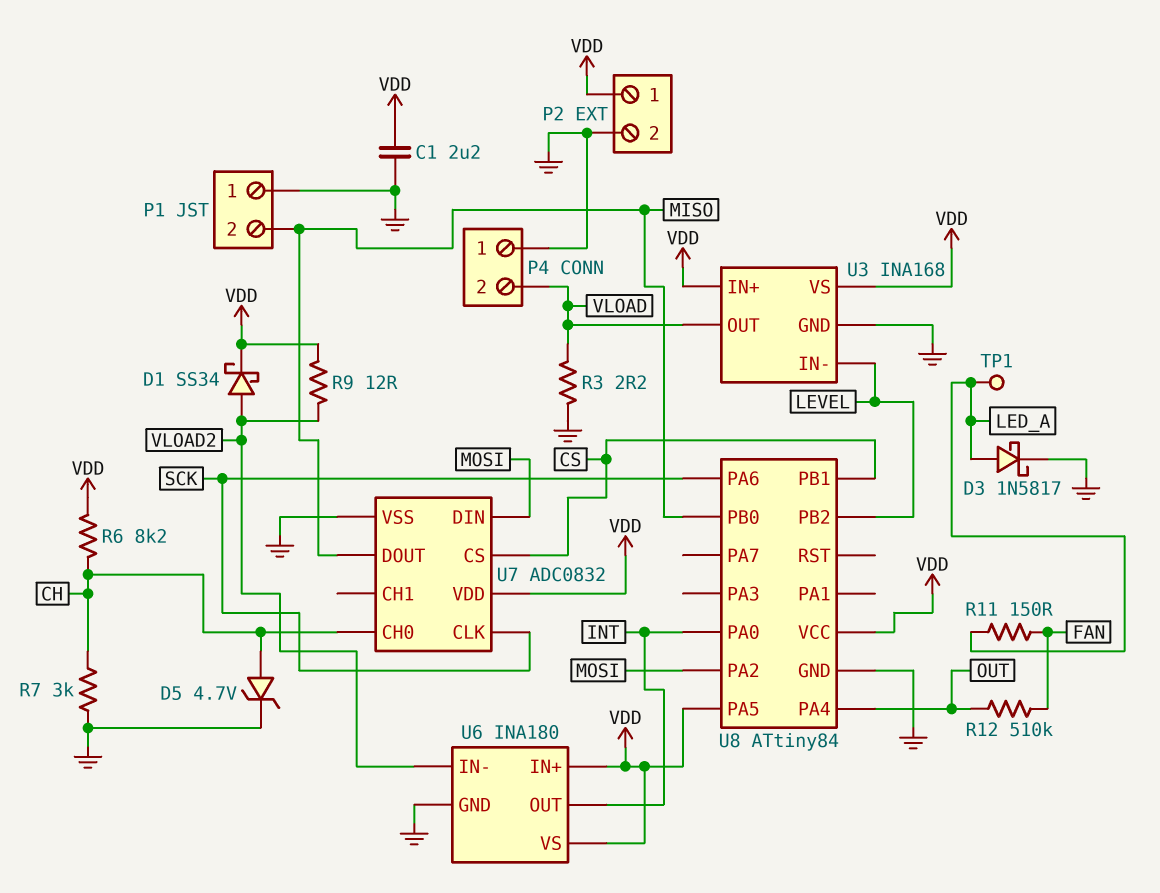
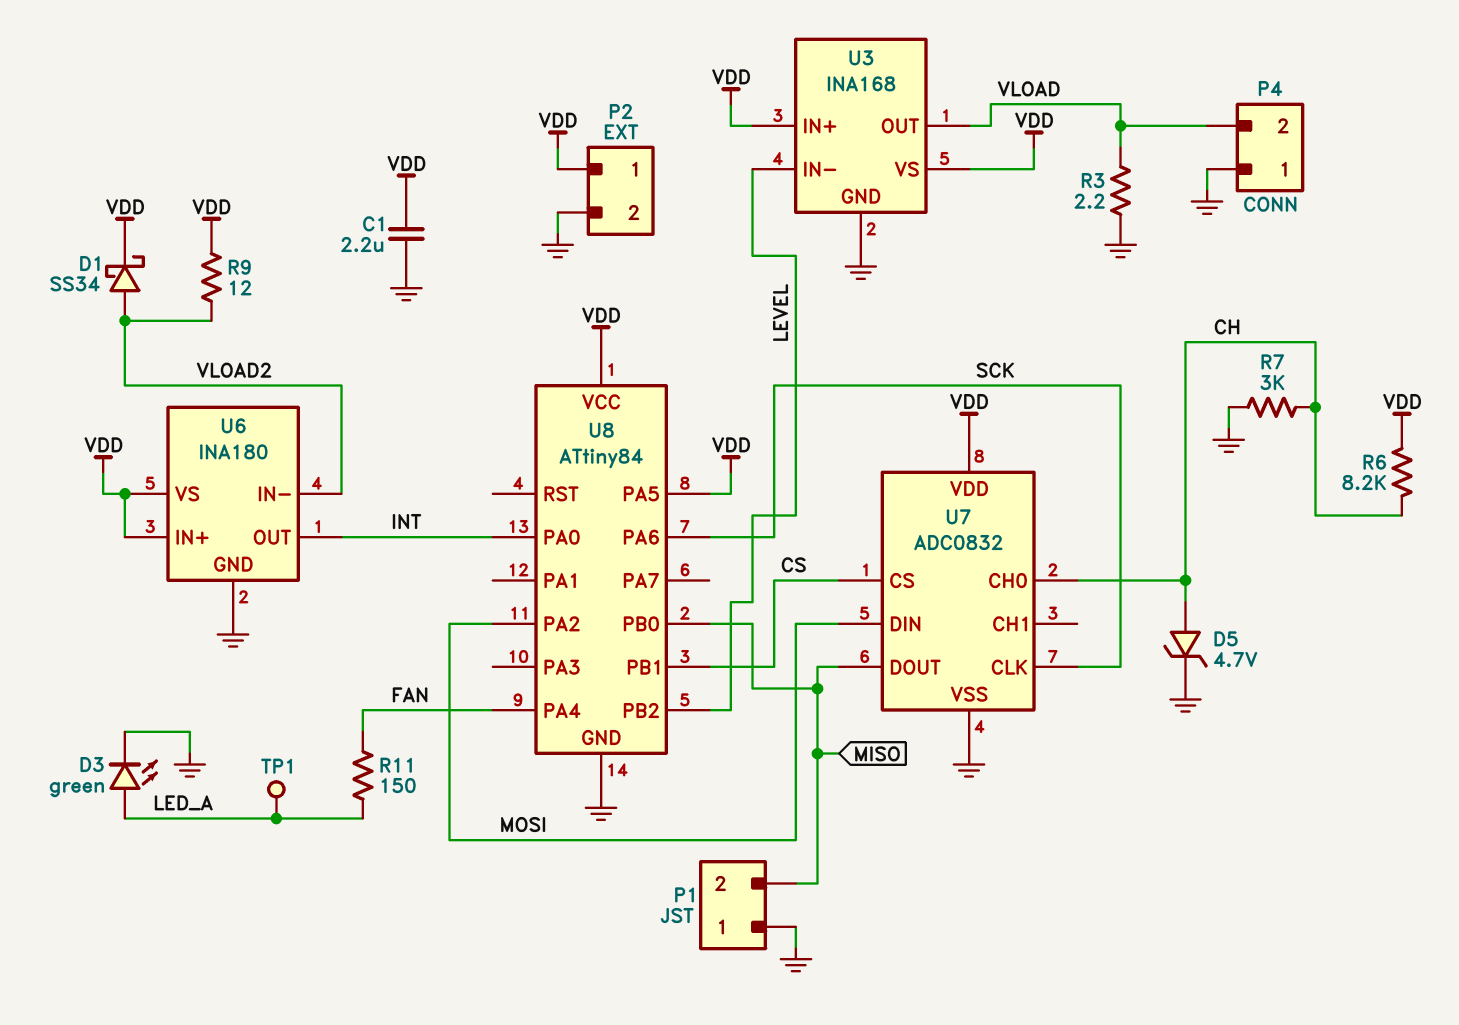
D3: schottky 1N5817 (A LED_A, K GND) -> LED green (A LED_A, K GND)
R12: 510k (FAN, OUT) -> none
U8 pin PA4: OUT -> FAN

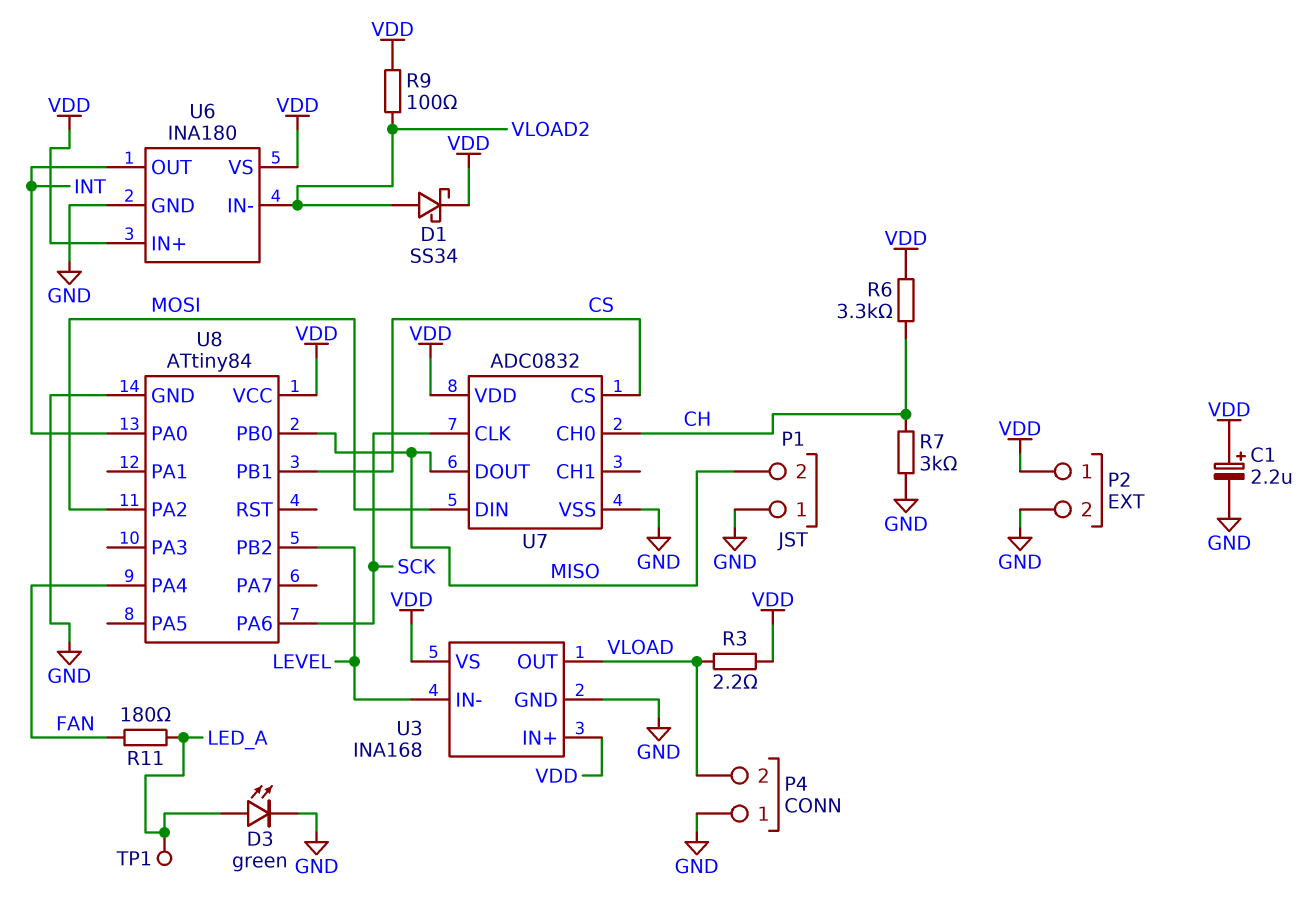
C1: 2.2uF (GND, VDD) -> 2.2uF (plus VDD, minus GND)
D5: zener 4.7V (A CH, K GND) -> none
R3: 2.2 (GND, VLOAD) -> 2.2 (VDD, VLOAD)
R6: 8.2k (CH, VDD) -> 3.3k (CH, VDD)
R9: 12 (VDD, VLOAD2) -> 100 (VDD, VLOAD2)
R11: 150 (FAN, LED_A) -> 180 (FAN, LED_A)
U8 pin PA5: VDD -> none

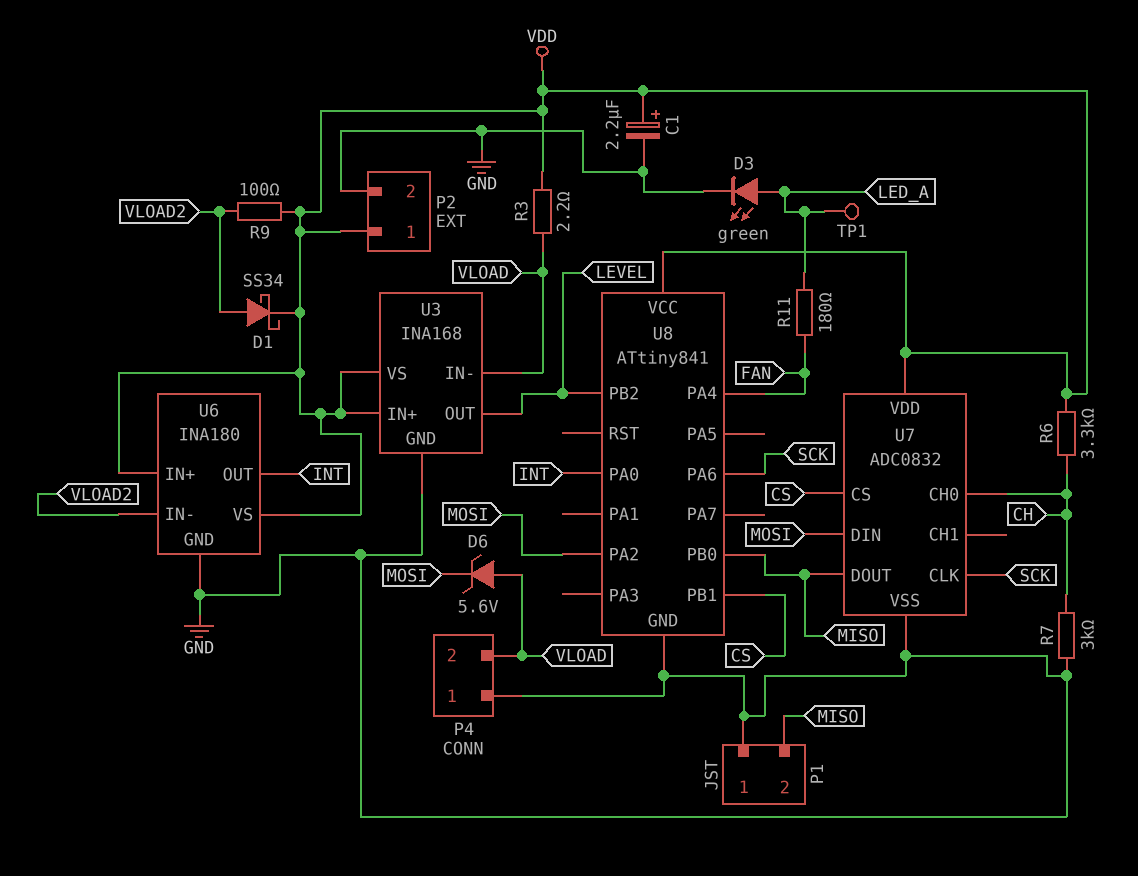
D6: none -> zener 5.6V (A VLOAD, K MOSI)
U3 pin IN-: LEVEL -> VLOAD
U3 pin OUT: VLOAD -> LEVEL
U8: ATtiny84 -> ATtiny841

